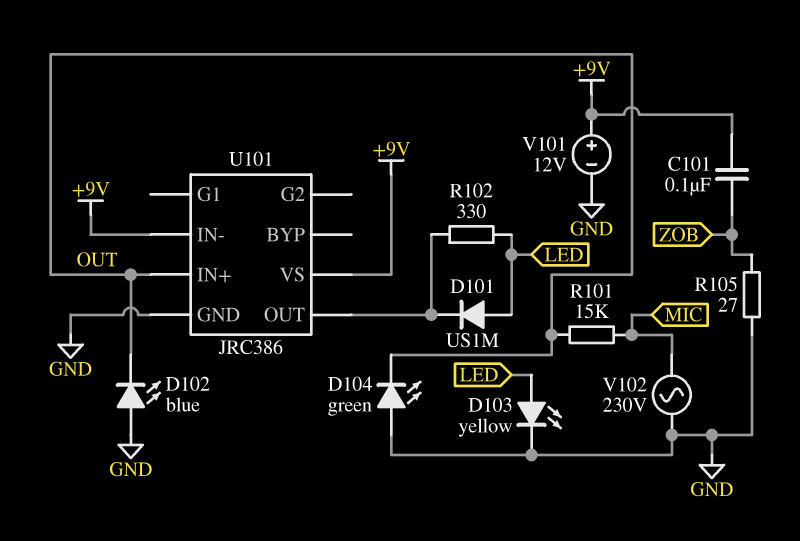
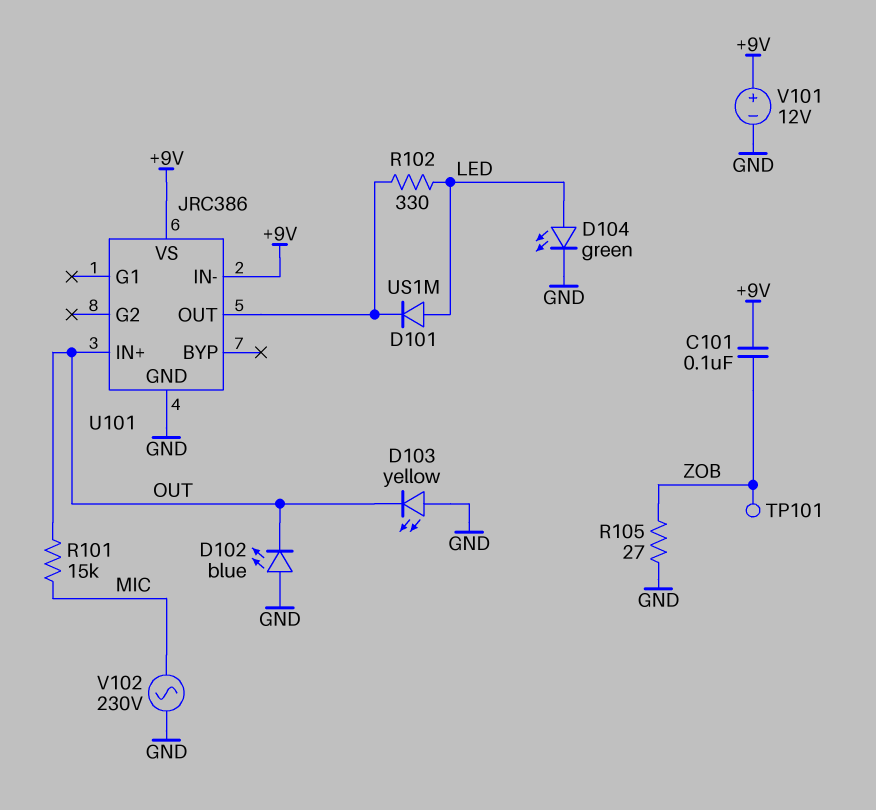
D103: LED yellow (A LED, K GND) -> LED yellow (A GND, K OUT)
D104: LED green (A GND, K OUT) -> LED green (A LED, K GND)
TP101: none -> test point (ZOB)

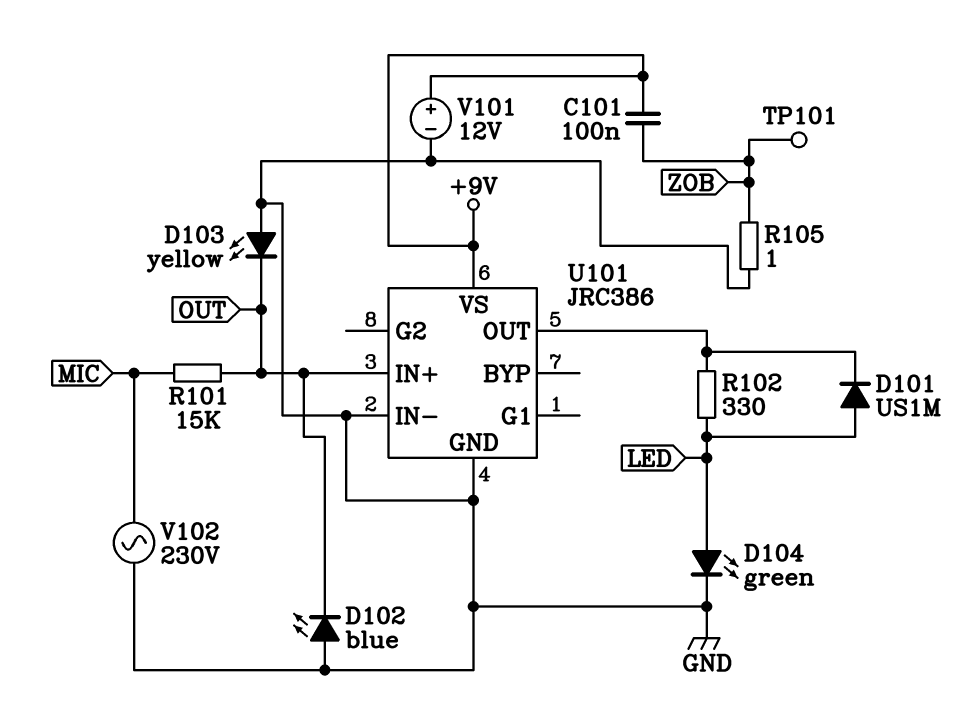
R105: 27 (GND, ZOB) -> 1 (GND, ZOB)
U101 pin IN-: +9V -> GND

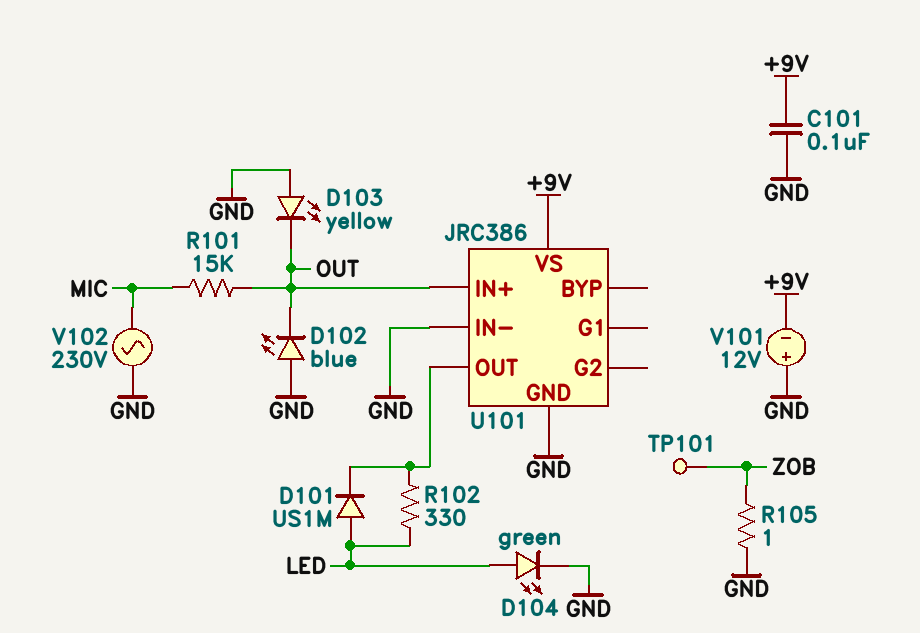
C101: 100nF (+9V, ZOB) -> 100nF (+9V, GND)
V101: 12V (plus +9V, minus GND) -> 12V (plus GND, minus +9V)

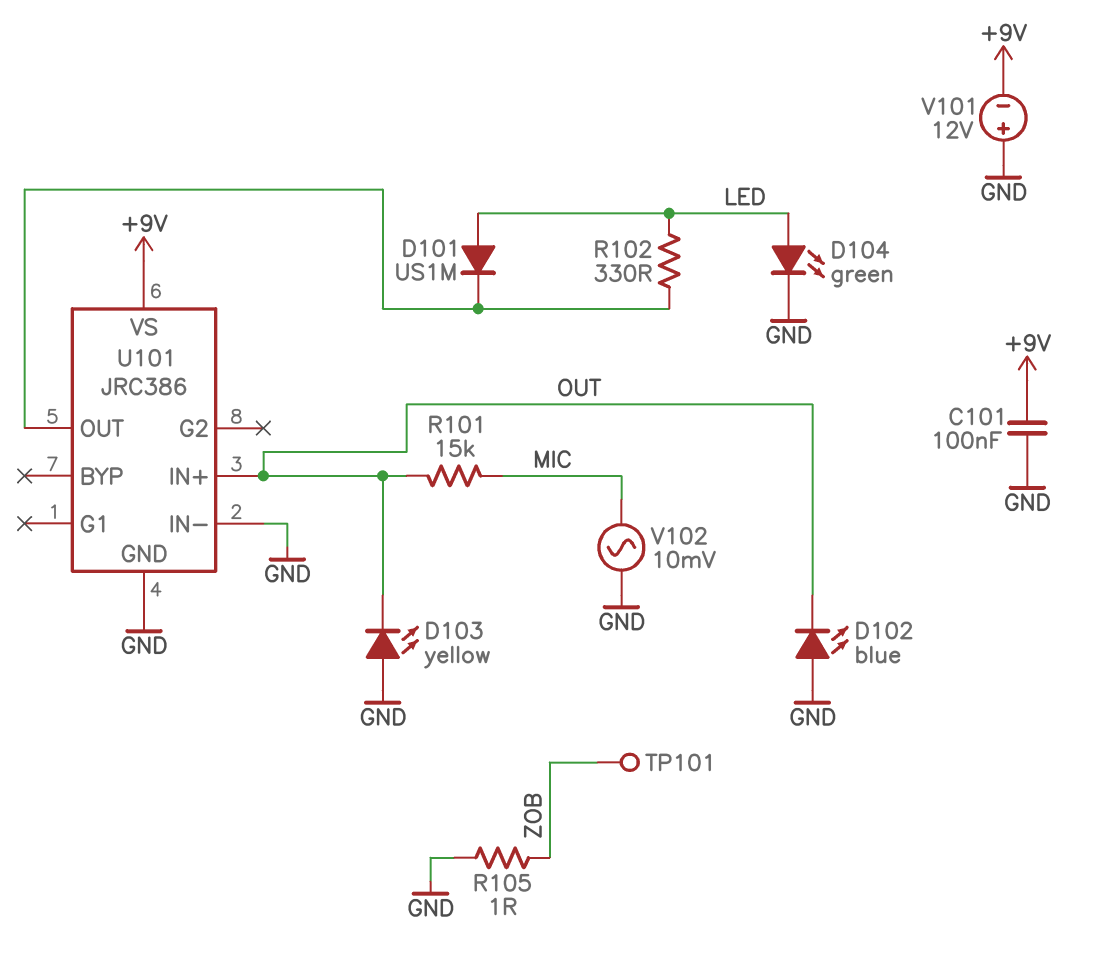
V102: AC 230V (GND, MIC) -> AC 10mV (GND, MIC)

